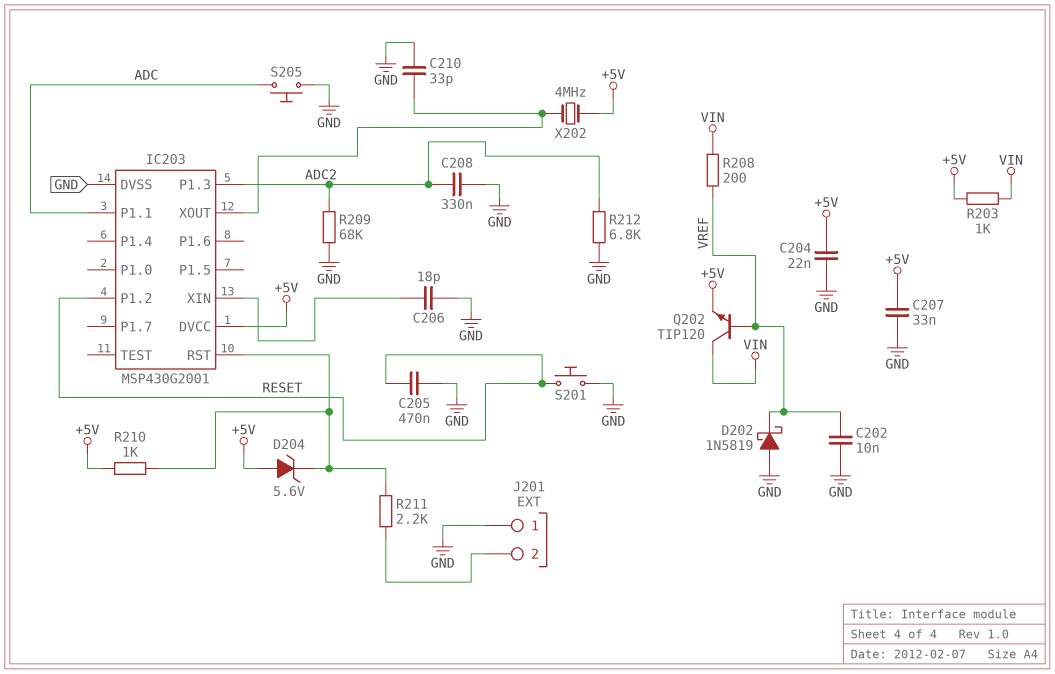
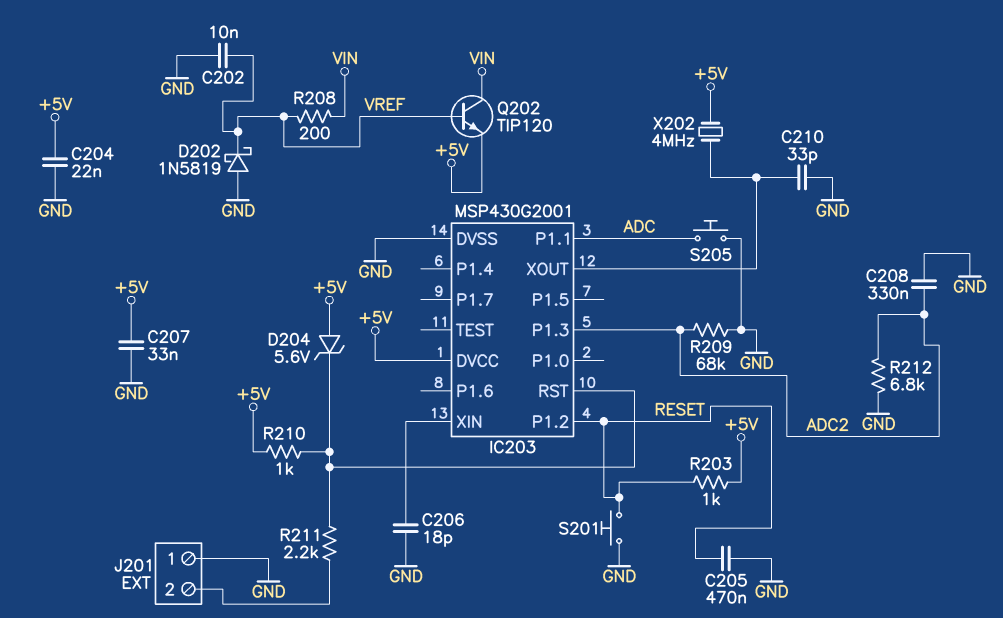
R203: 1k (+5V, VIN) -> 1k (+5V, RESET)

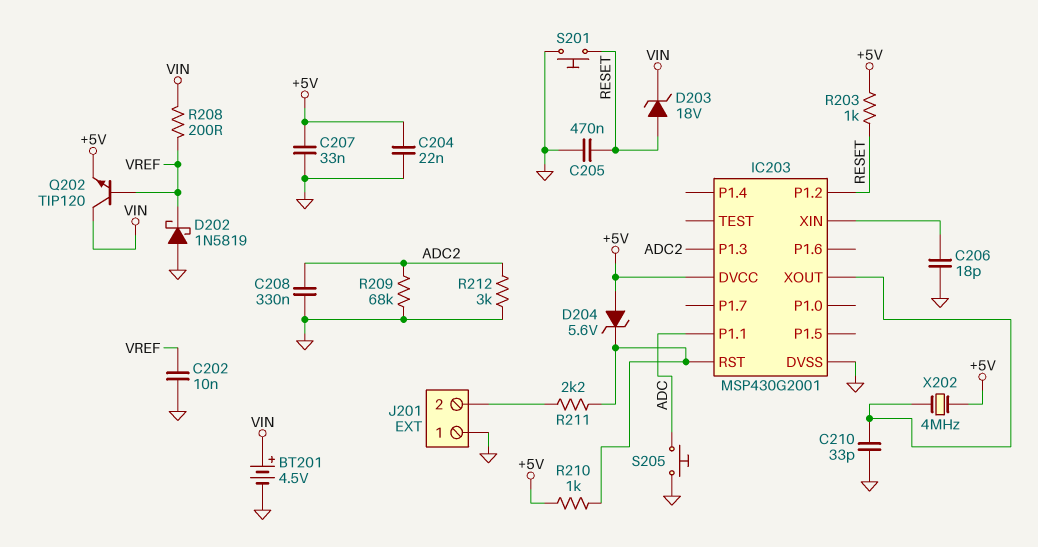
BT201: none -> 4.5V (plus VIN, minus GND)
D203: none -> zener 18V (A RESET, K VIN)
R212: 6.8k (ADC2, GND) -> 3k (ADC2, GND)

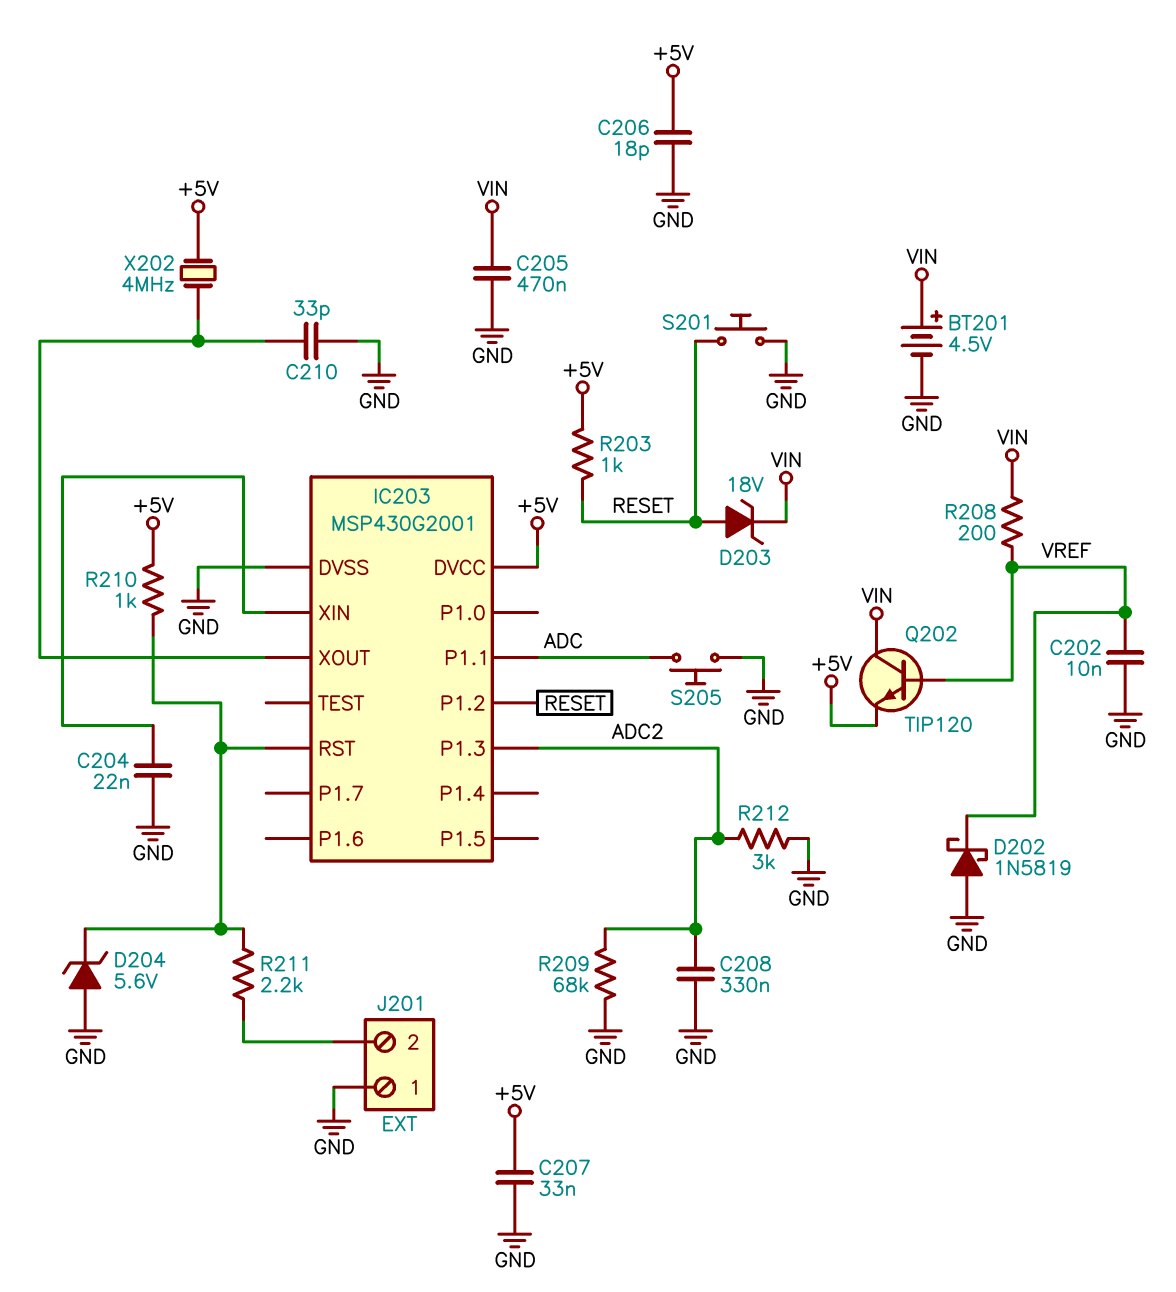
C204: 22nF (+5V, GND) -> 22nF (GND, IC203/XIN)
C205: 470nF (GND, RESET) -> 470nF (GND, VIN)
C206: 18pF (GND, IC203/XIN) -> 18pF (+5V, GND)
D204: zener 5.6V (A +5V, K IC203/RST) -> zener 5.6V (A GND, K IC203/RST)

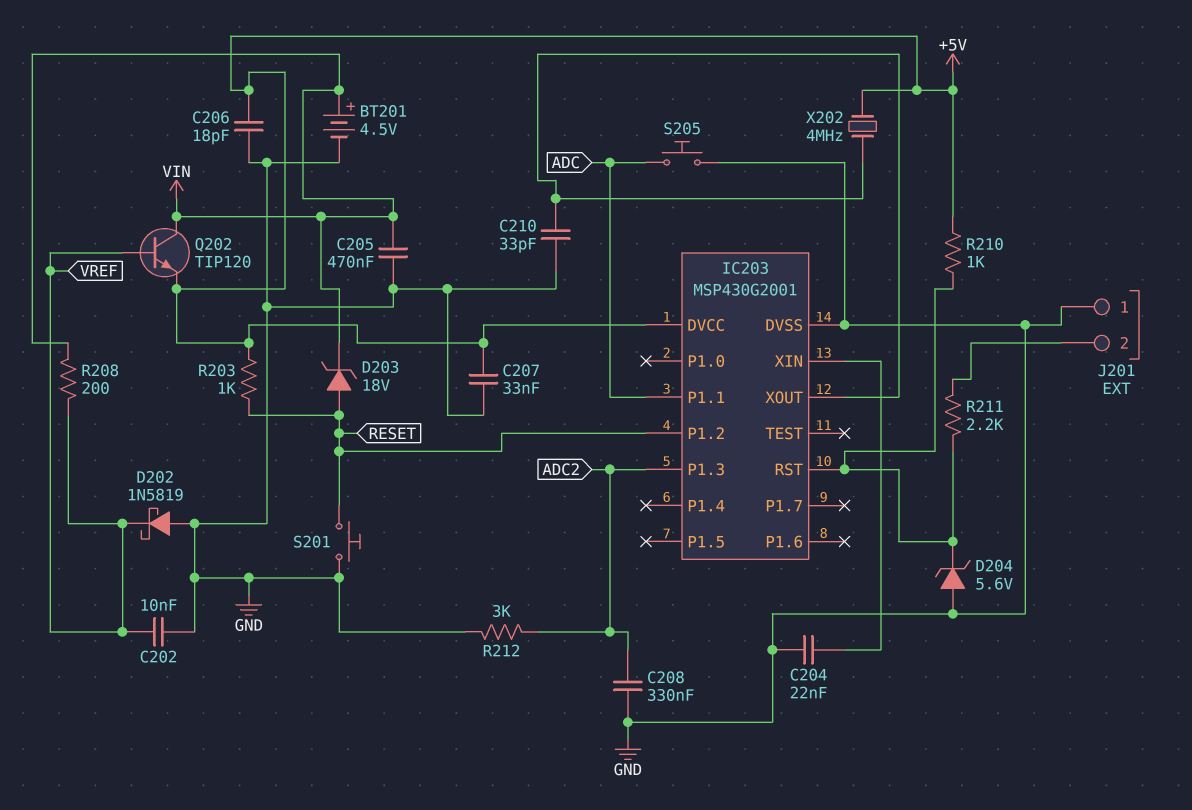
R209: 68k (ADC2, GND) -> none

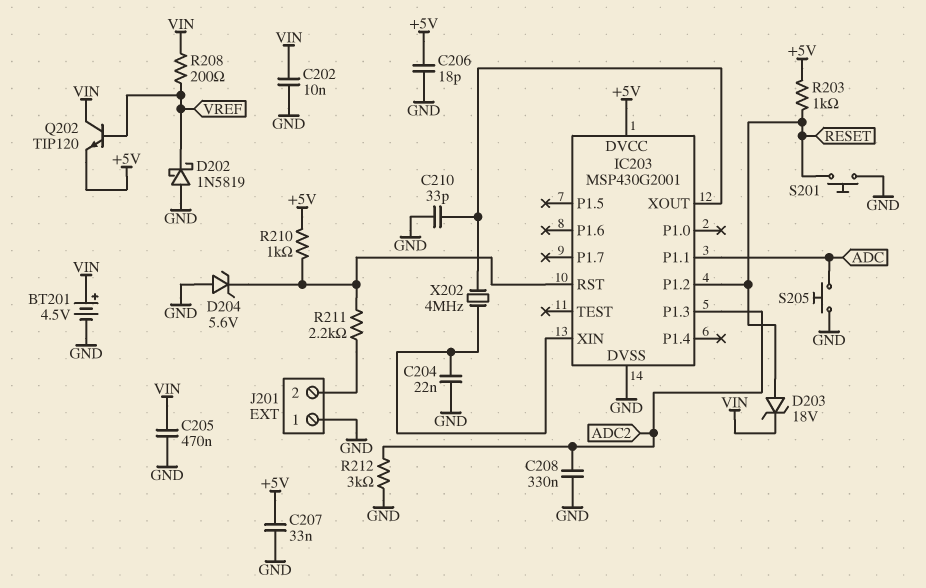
C202: 10nF (GND, VREF) -> 10nF (GND, VIN)
X202: 4MHz (+5V, IC203/XOUT) -> 4MHz (IC203/XIN, IC203/XOUT)

